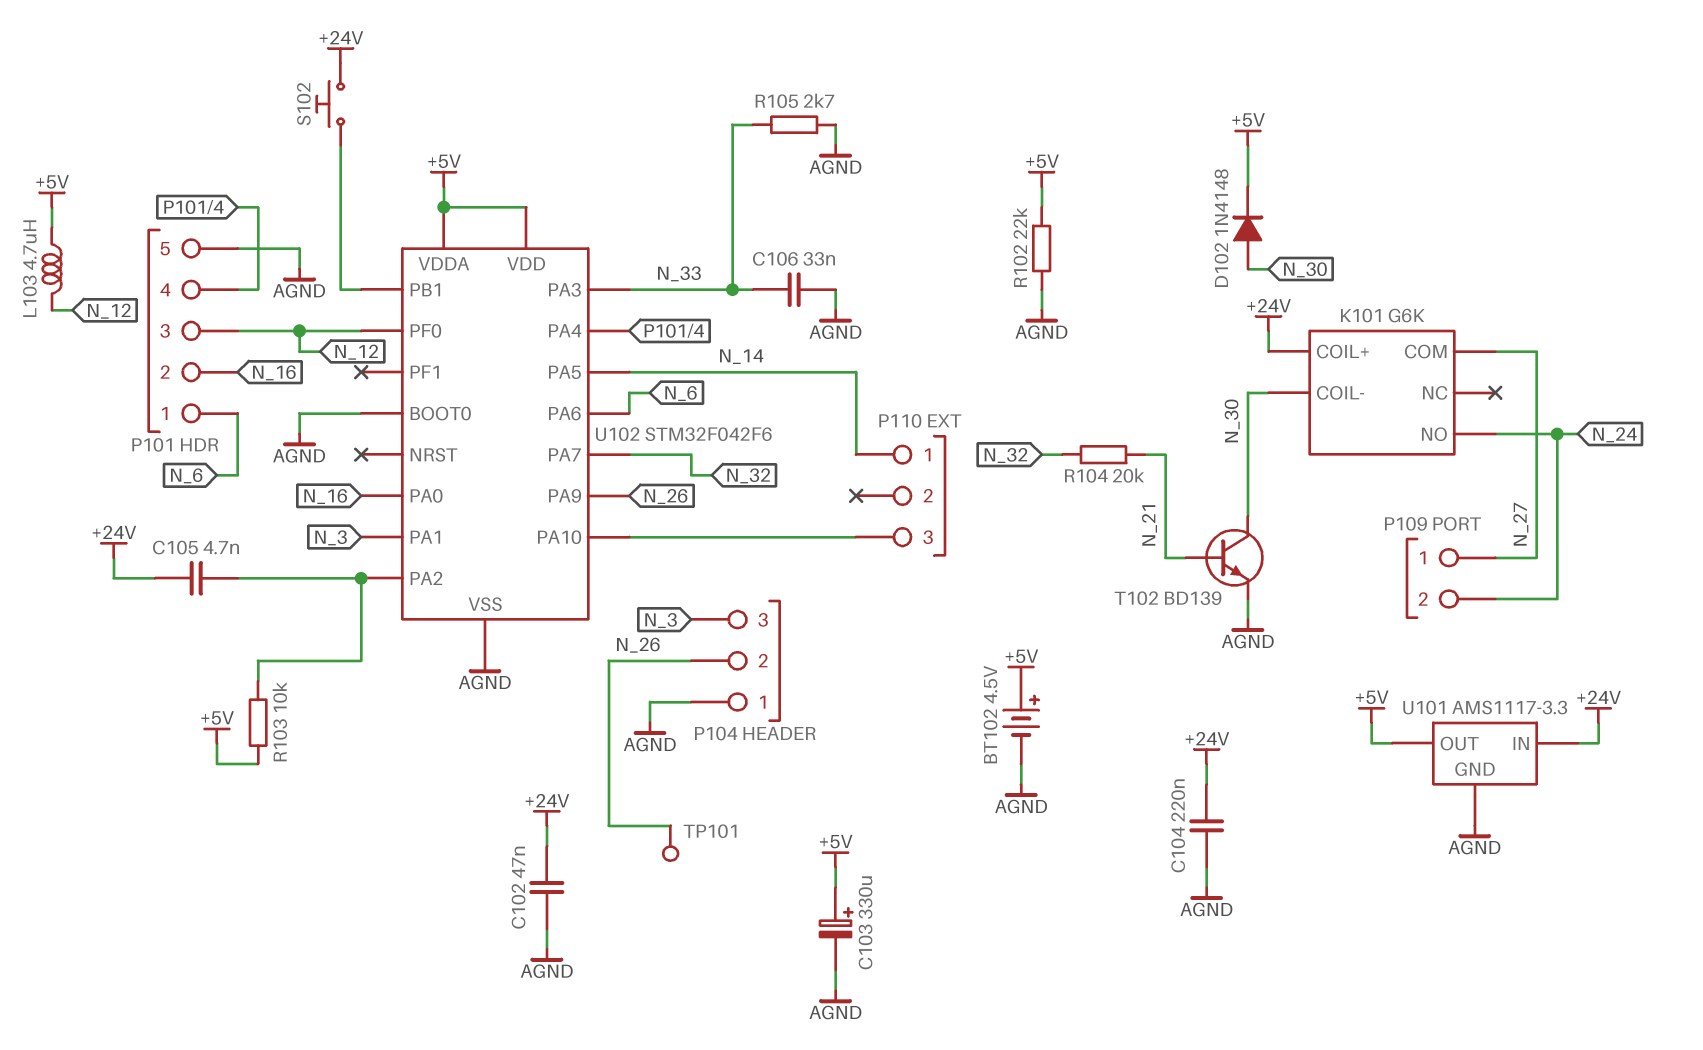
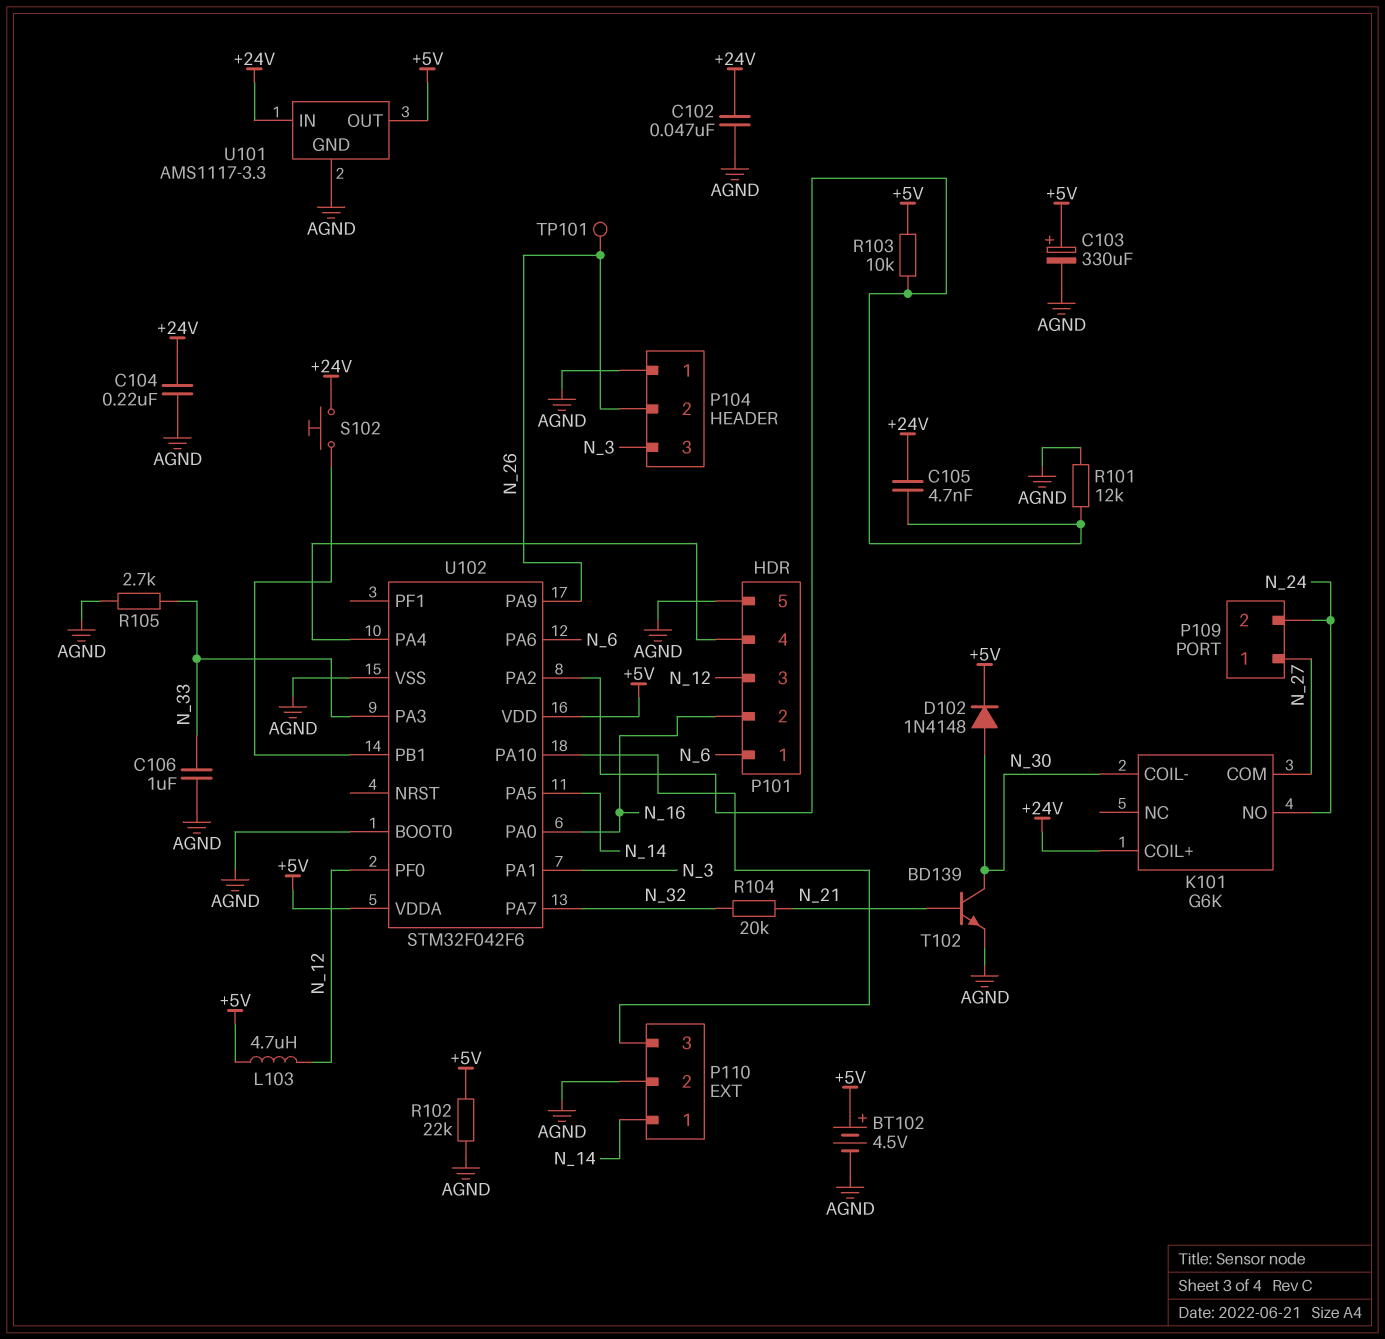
C106: 33nF (AGND, N_33) -> 1uF (AGND, N_33)
P110 pin 2: none -> AGND
R101: none -> 12k (AGND, U102/PA2)

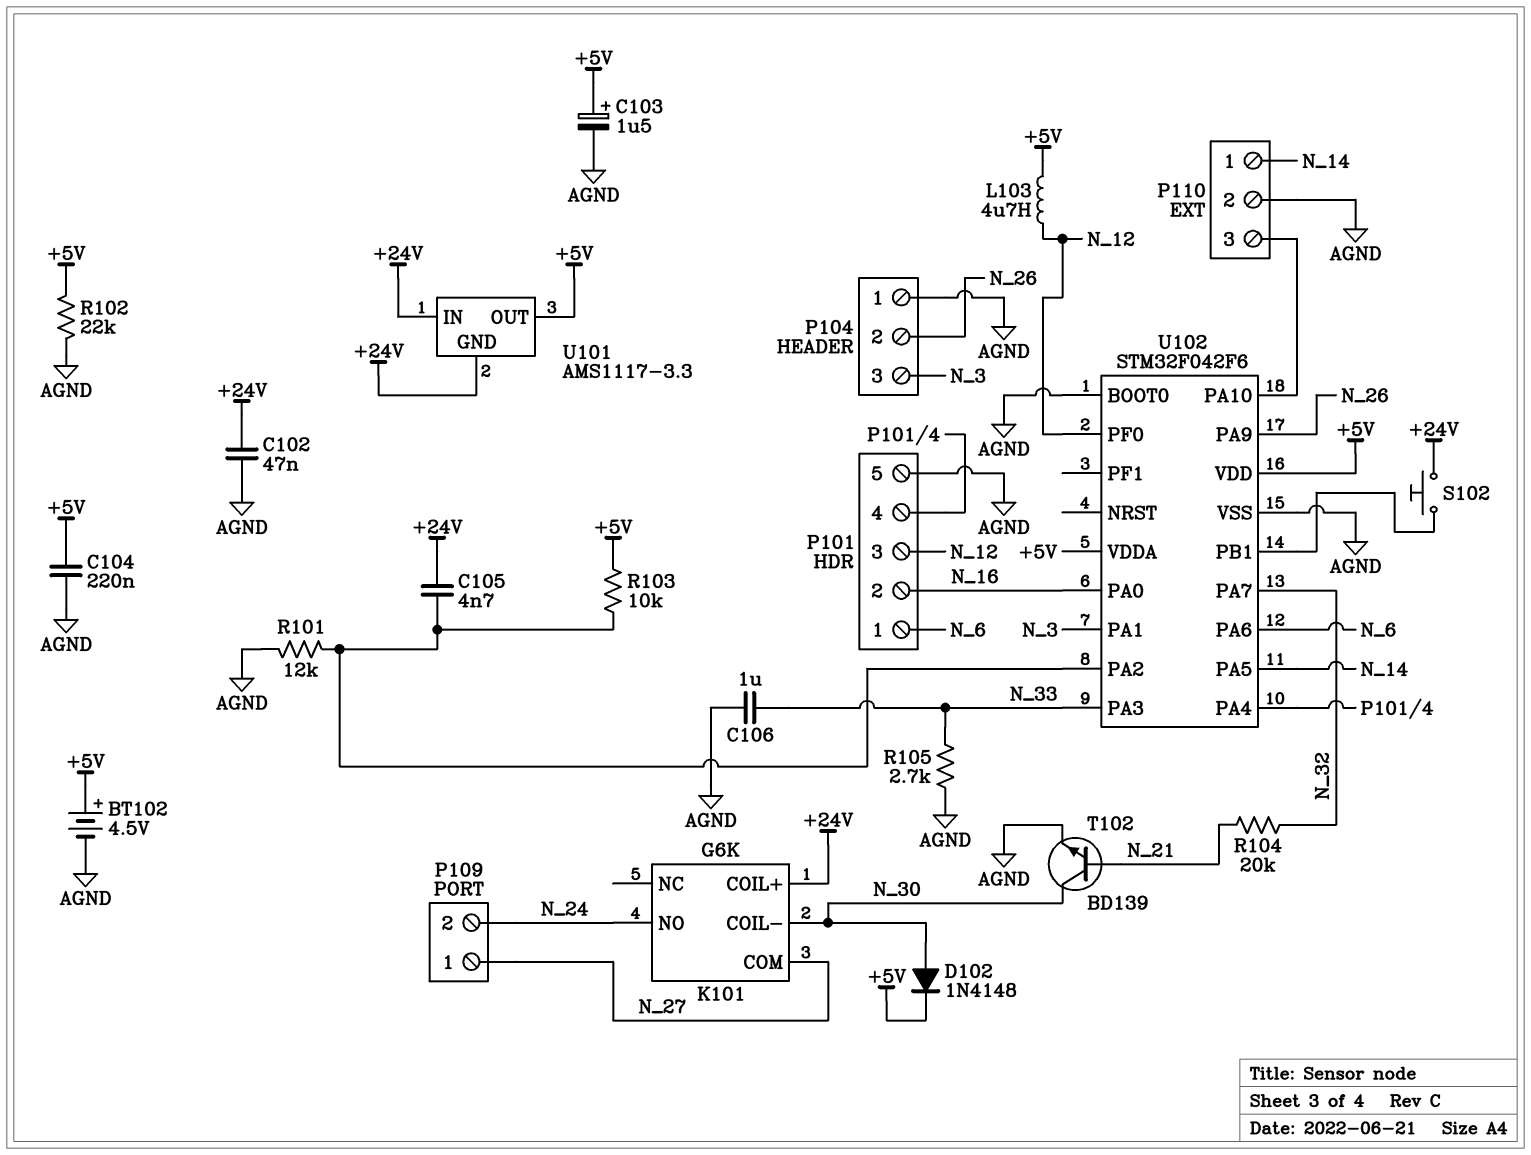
C103: 330uF (plus +5V, minus AGND) -> 1.5uF (plus +5V, minus AGND)
C104: 220nF (+24V, AGND) -> 220nF (+5V, AGND)
TP101: test point (N_26) -> none
U101 pin GND: AGND -> +24V

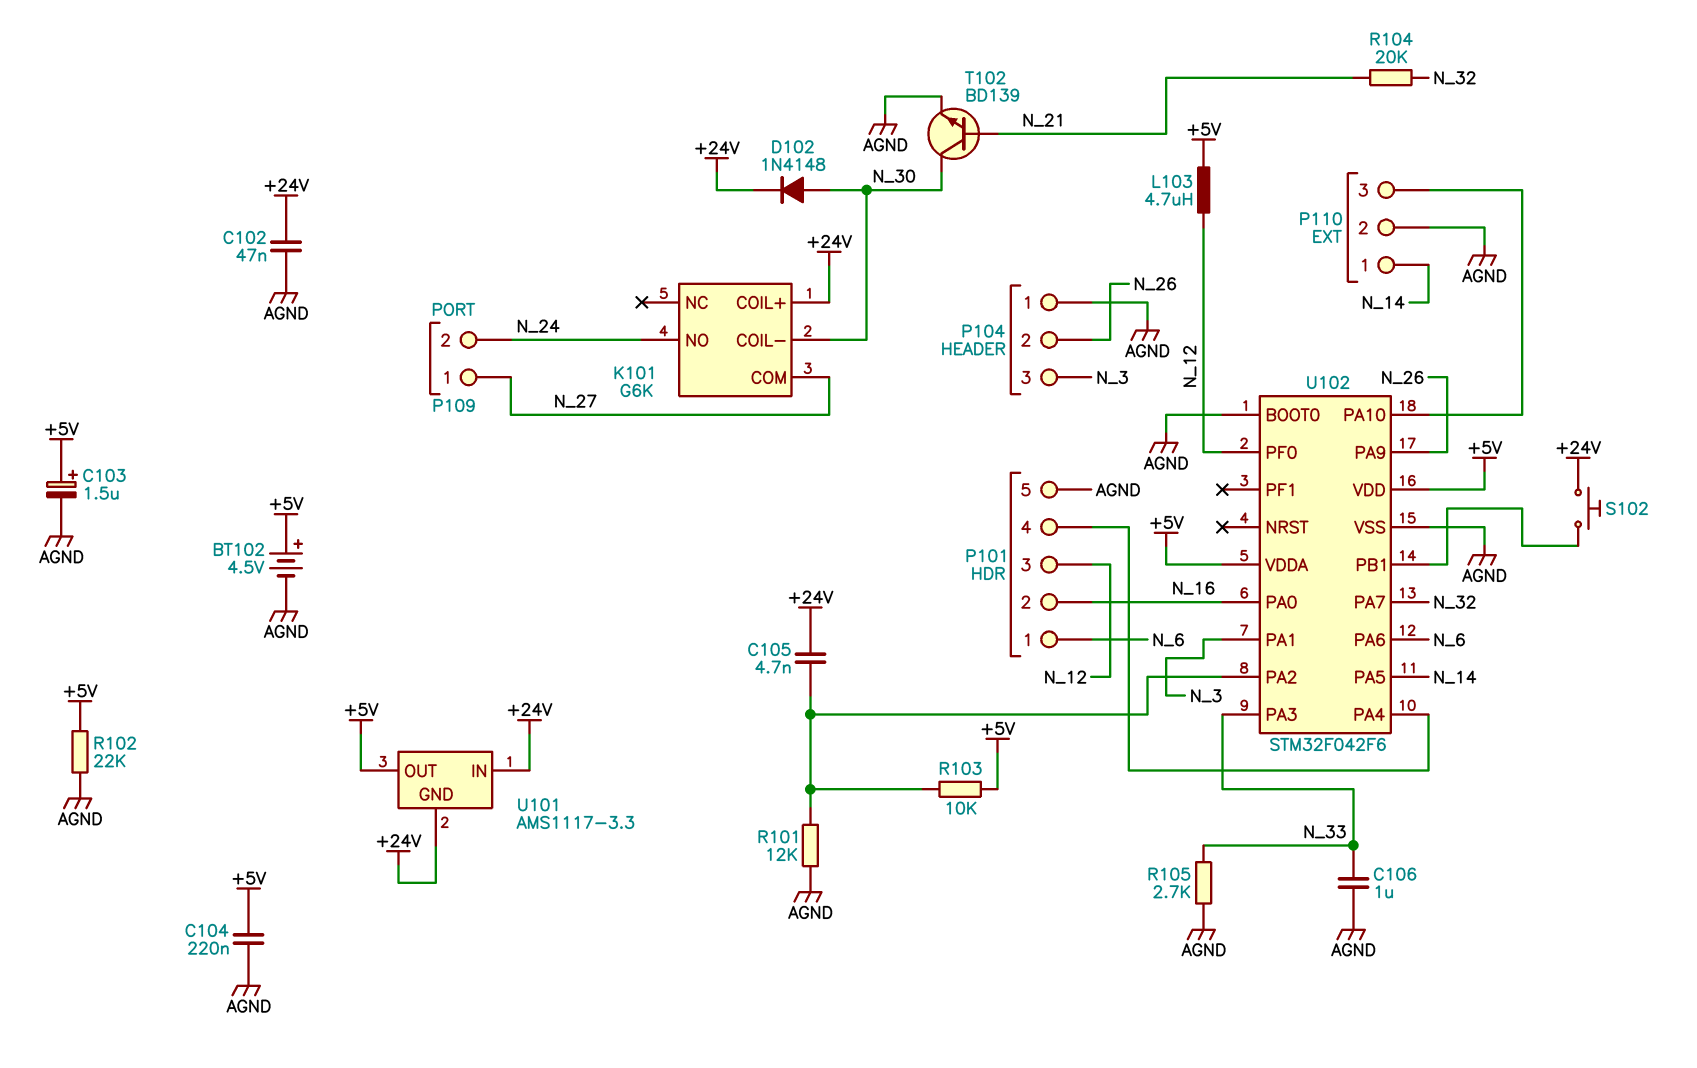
D102: diode 1N4148 (A N_30, K +5V) -> diode 1N4148 (A N_30, K +24V)

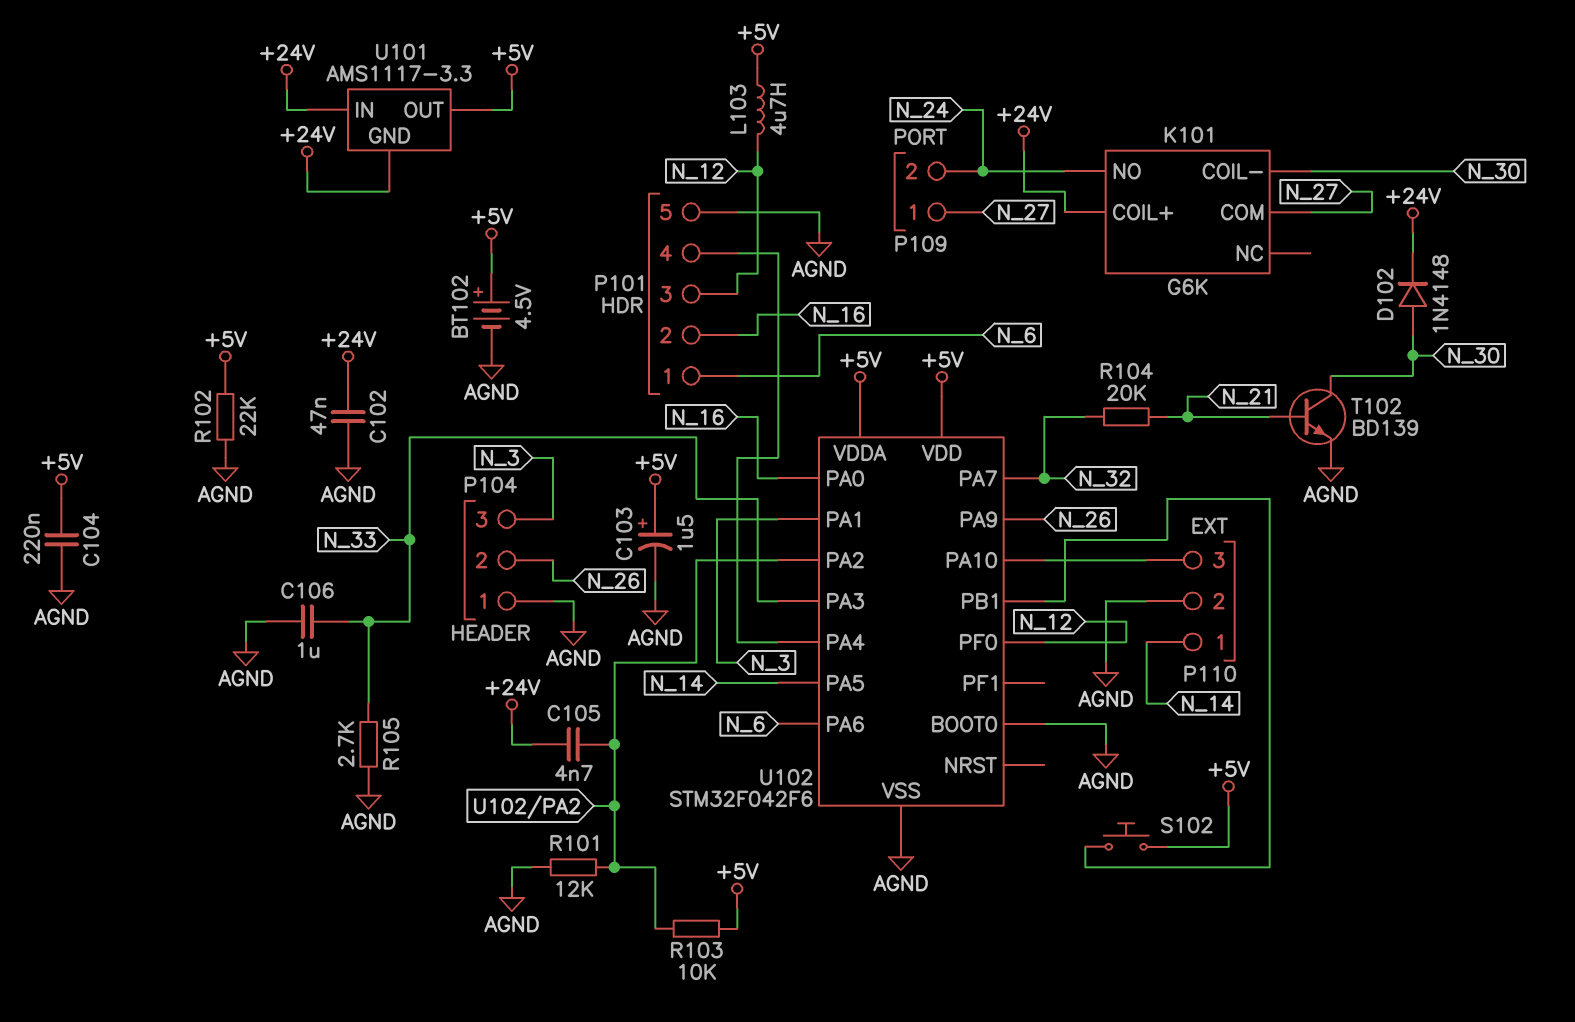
S102: button (+24V, U102/PB1) -> button (+5V, U102/PB1)

